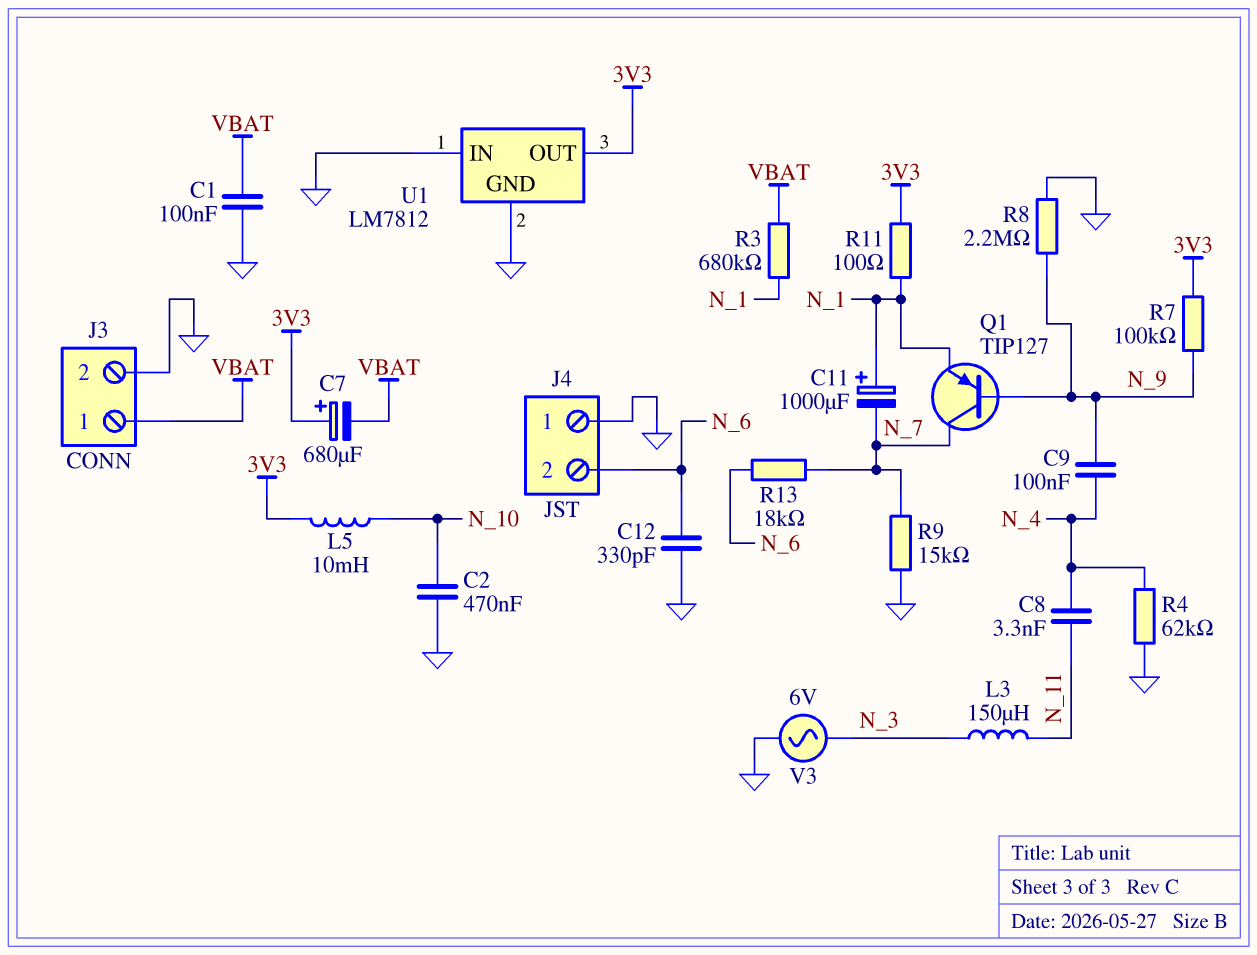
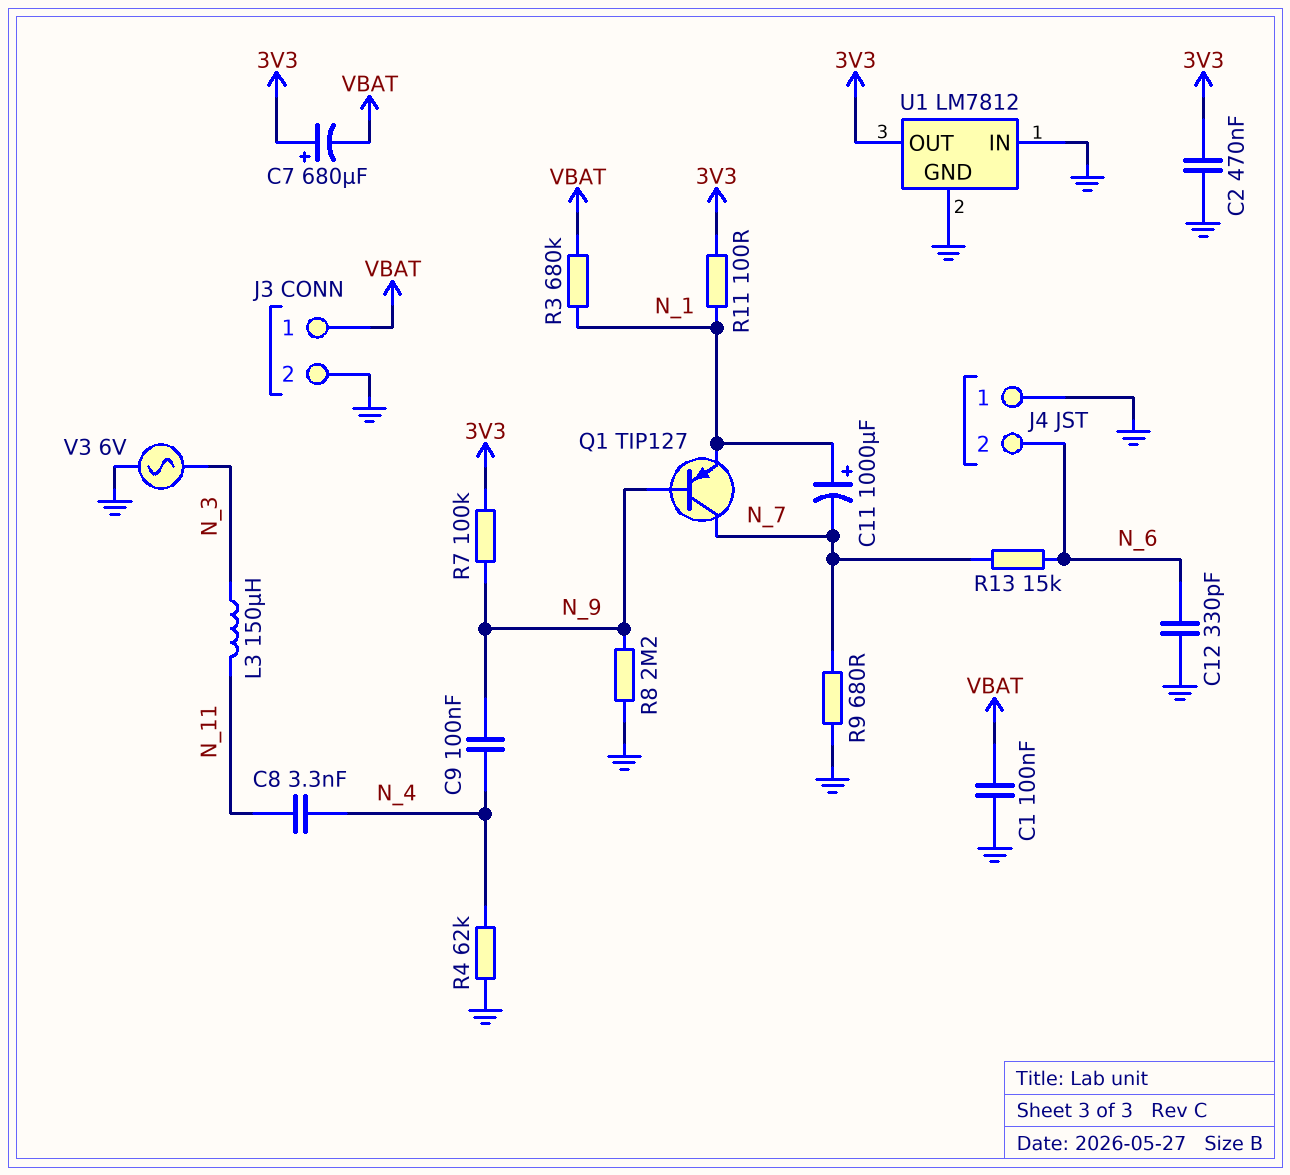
C2: 470nF (GND, N_10) -> 470nF (3V3, GND)
L5: 10mH (3V3, N_10) -> none
R9: 15k (GND, N_7) -> 680 (GND, N_7)
R13: 18k (N_6, N_7) -> 15k (N_6, N_7)

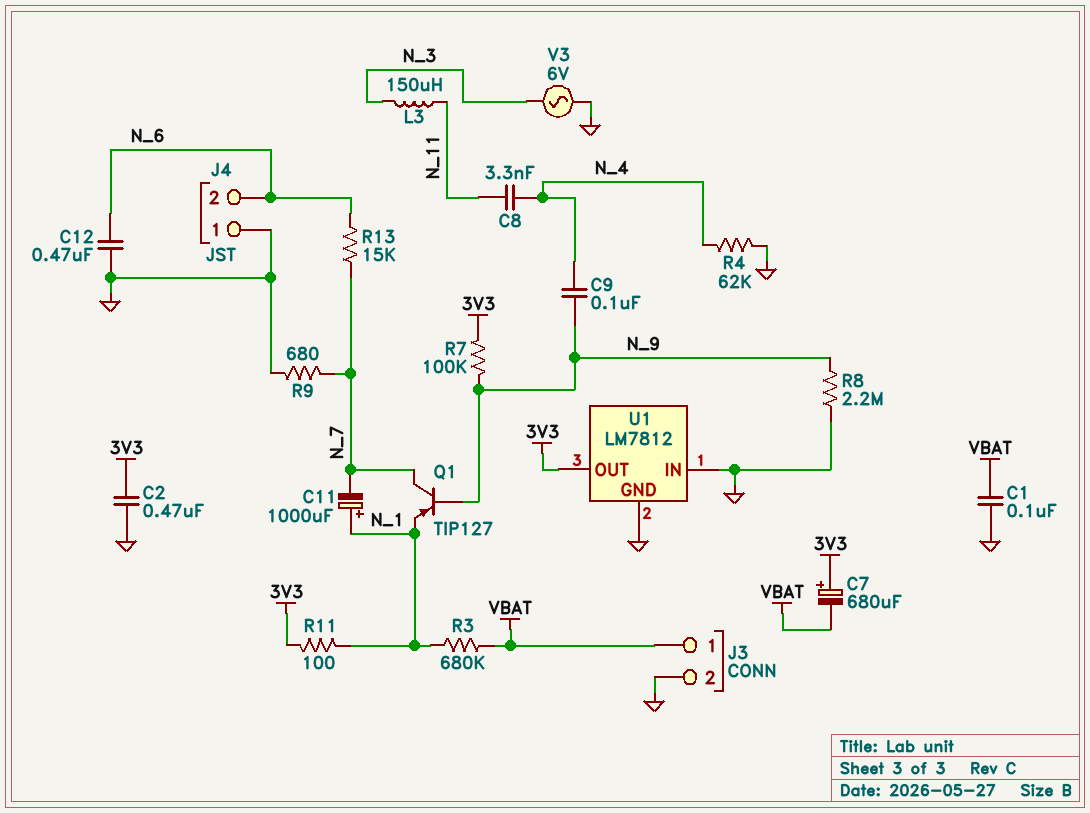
C12: 330pF (GND, N_6) -> 470nF (GND, N_6)

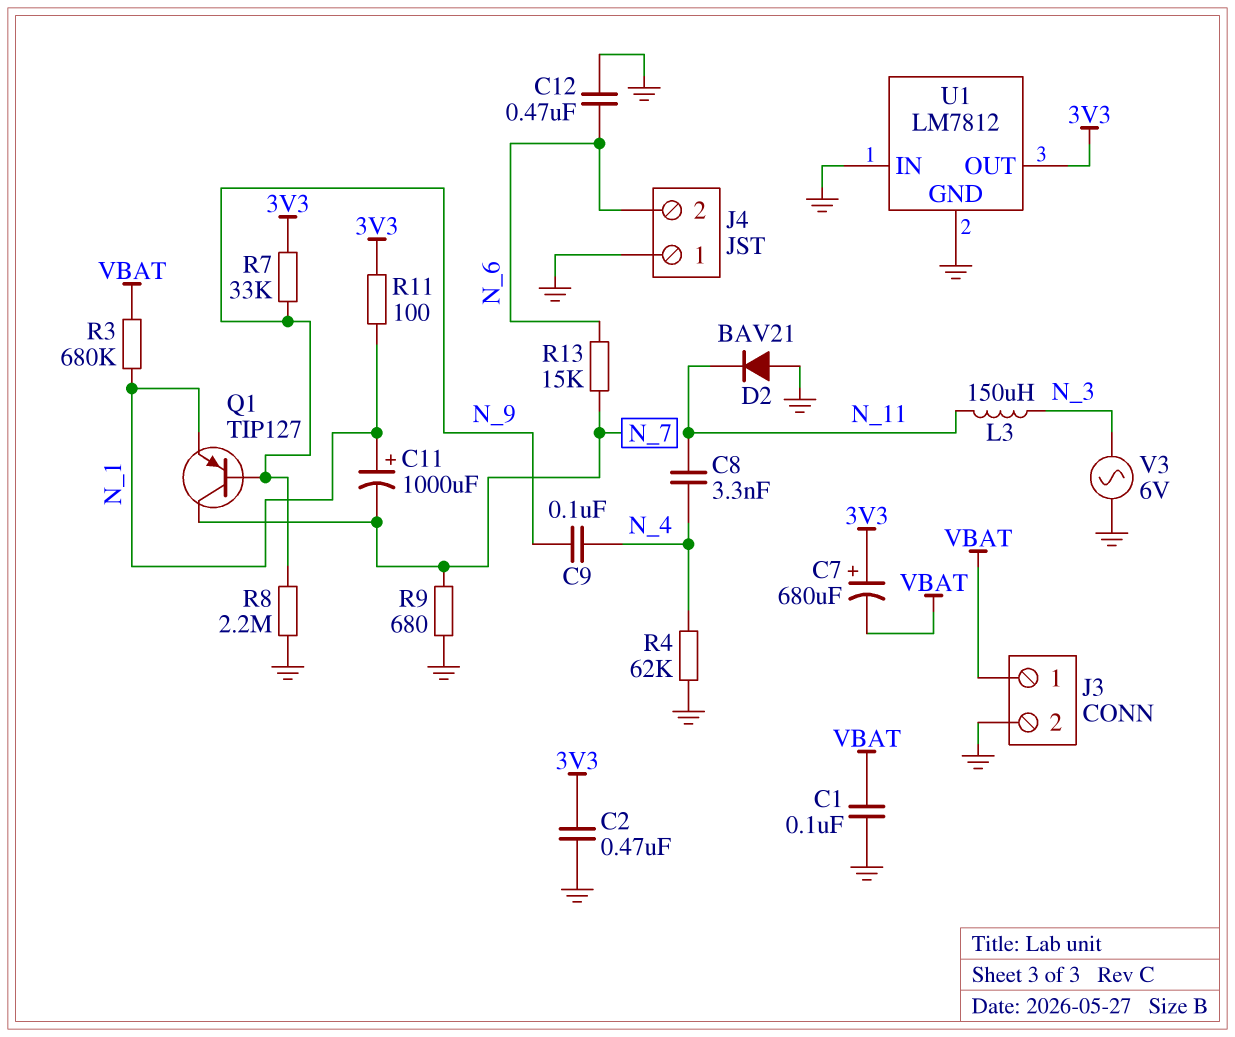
D2: none -> diode BAV21 (A GND, K N_11)
R7: 100k (3V3, N_9) -> 33k (3V3, N_9)

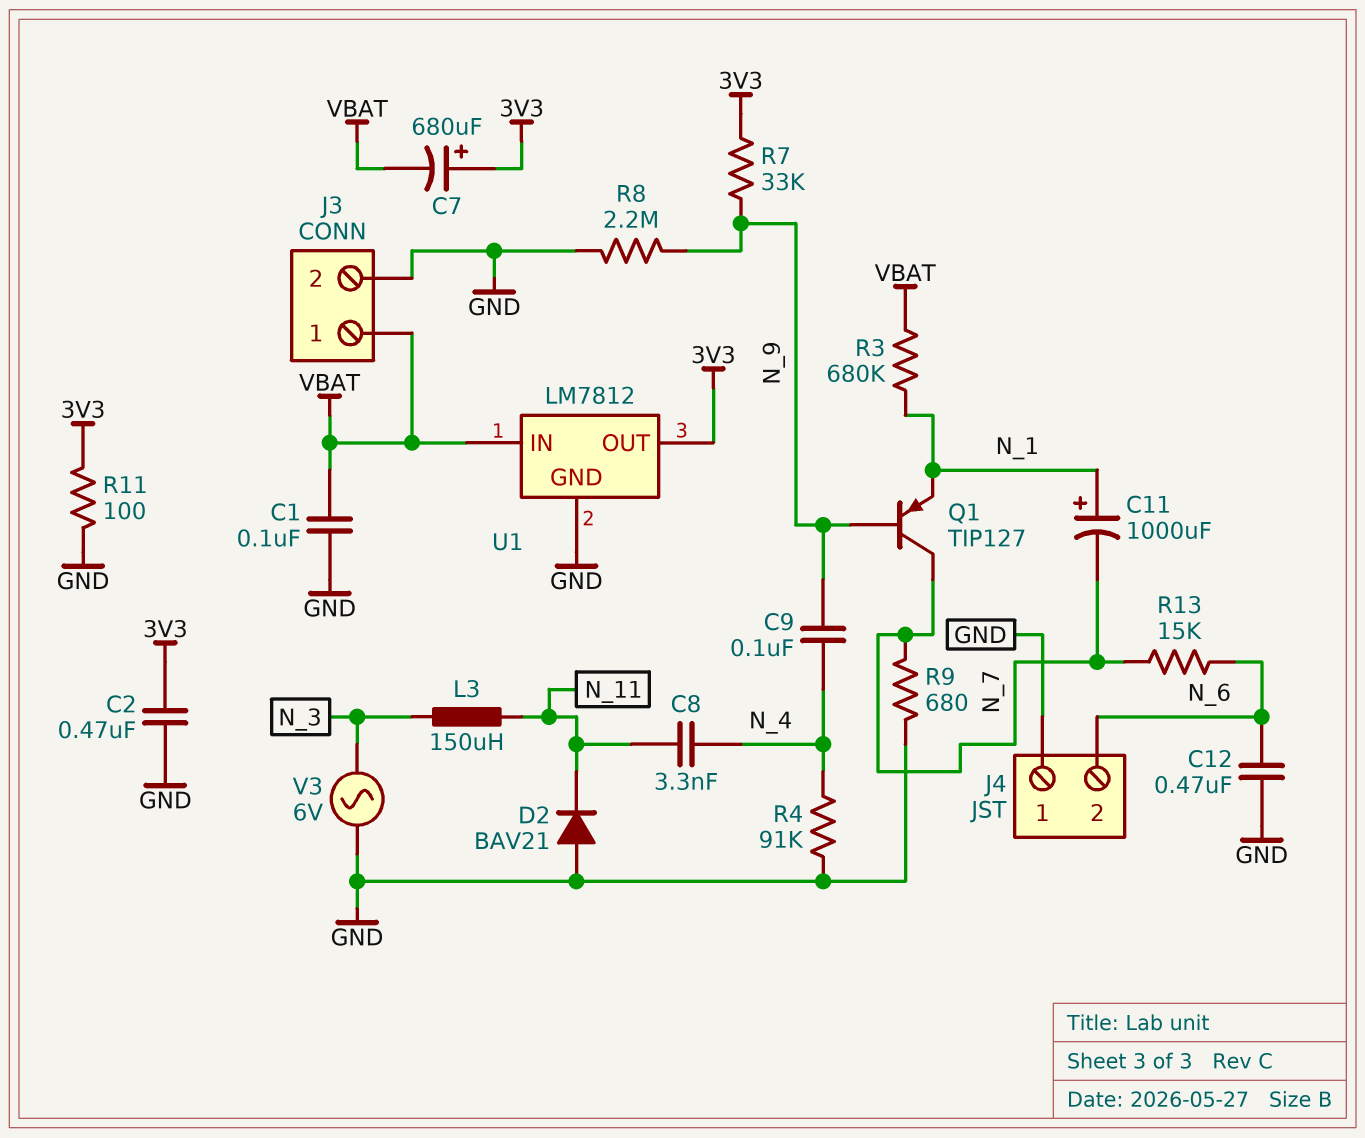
R4: 62k (GND, N_4) -> 91k (GND, N_4)
R11: 100 (3V3, N_1) -> 100 (3V3, GND)
U1 pin IN: GND -> VBAT

